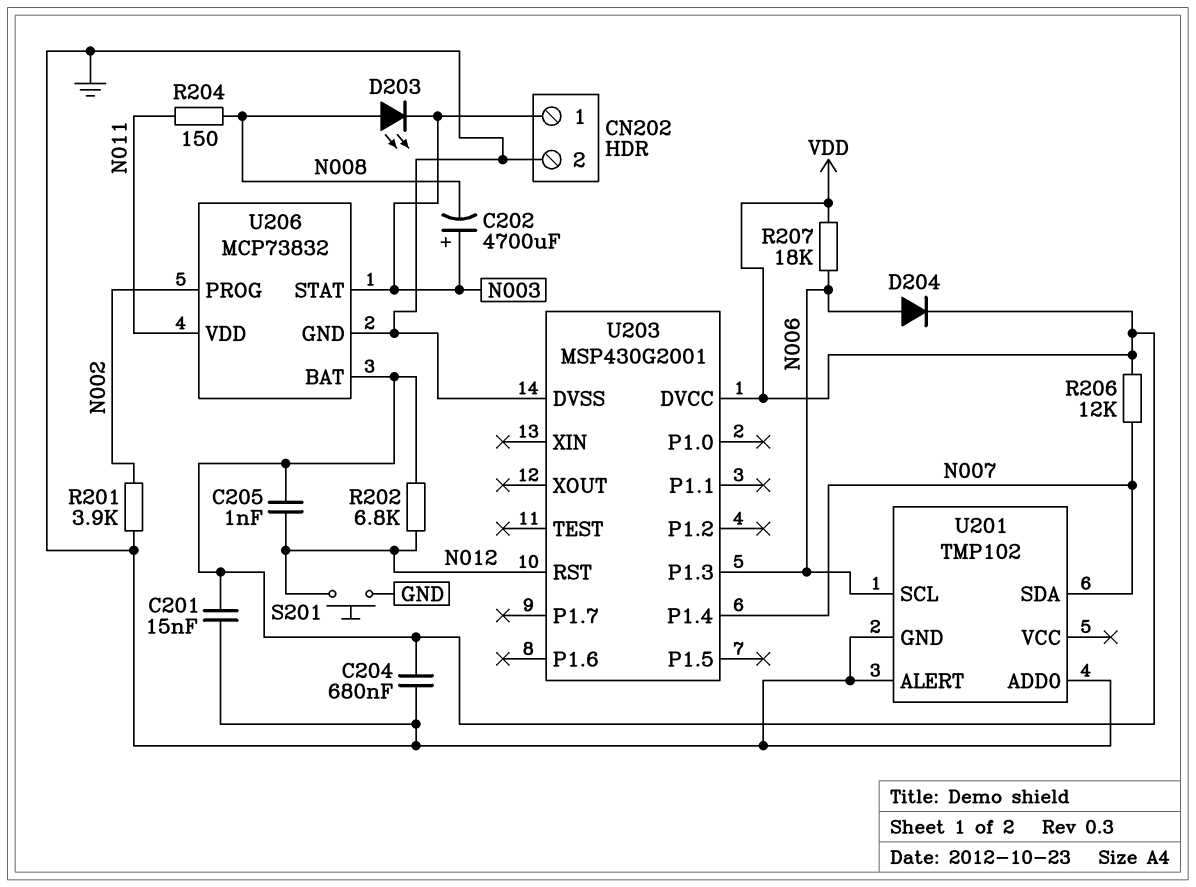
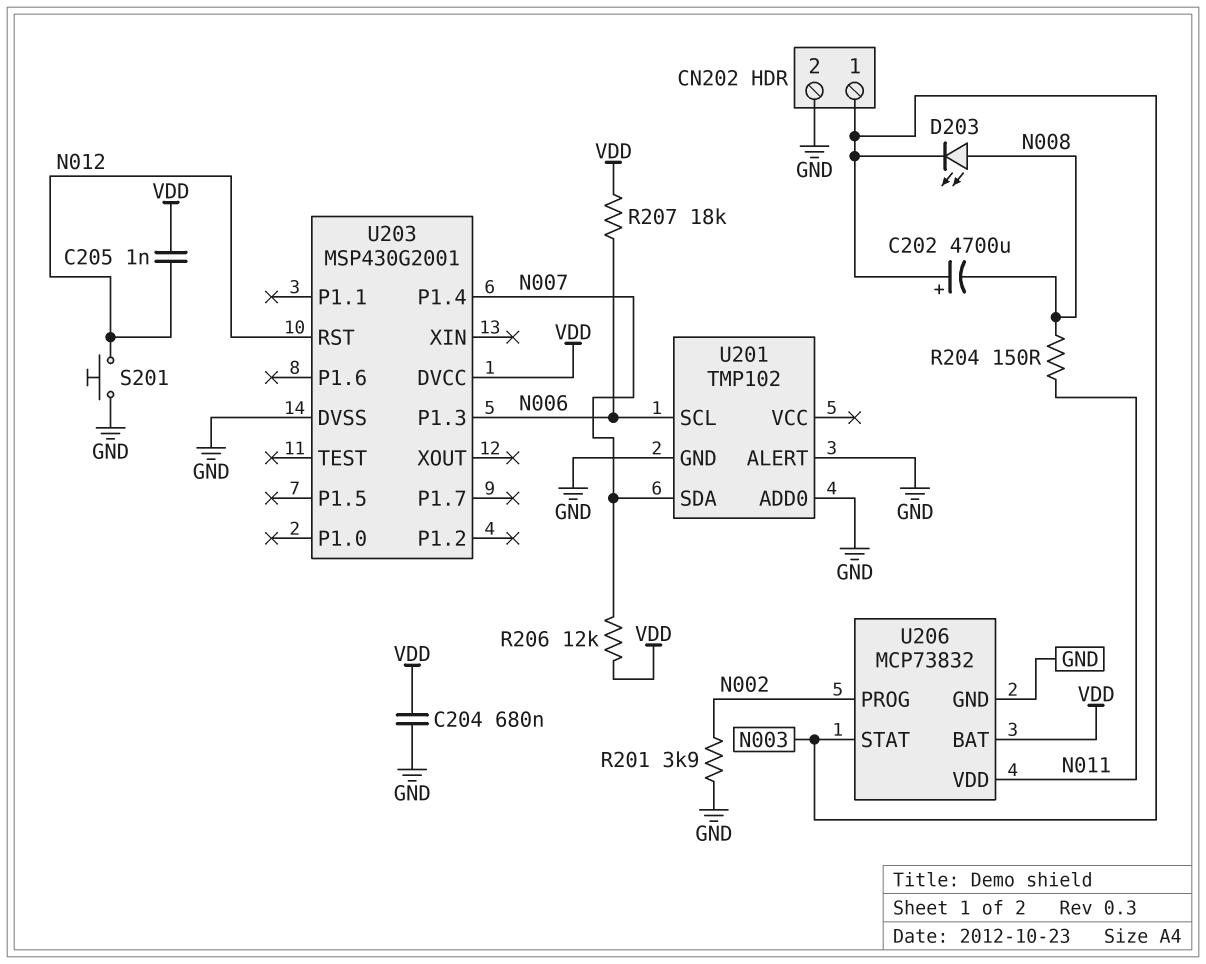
C201: 15nF (GND, VDD) -> none
D204: diode (A N006, K VDD) -> none
R202: 6.8k (N012, VDD) -> none

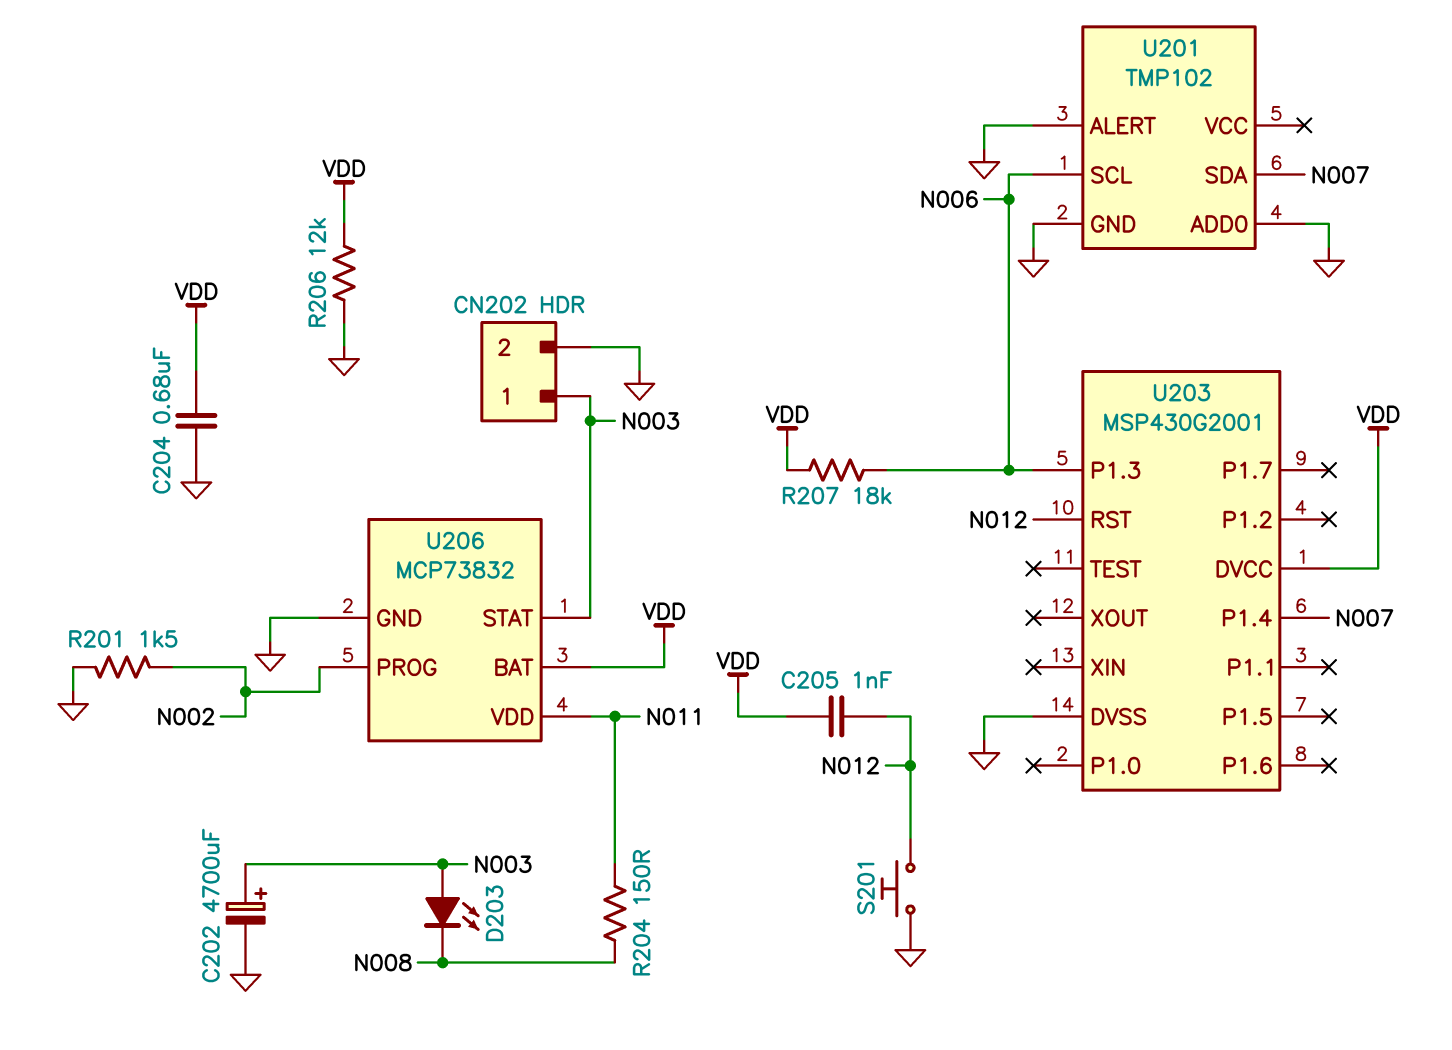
C202: 4700uF (plus N003, minus N008) -> 4700uF (plus N003, minus GND)
D203: LED (A N008, K N003) -> LED (A N003, K N008)
R201: 3.9k (GND, N002) -> 1.5k (GND, N002)
R206: 12k (N007, VDD) -> 12k (GND, VDD)

